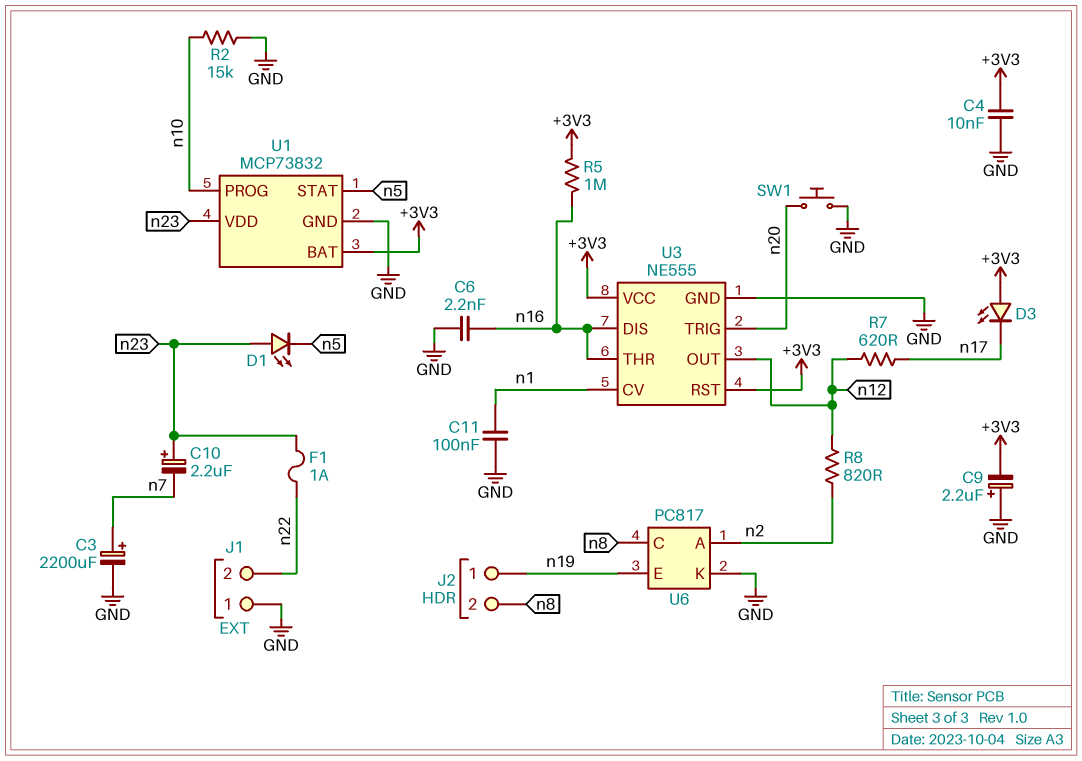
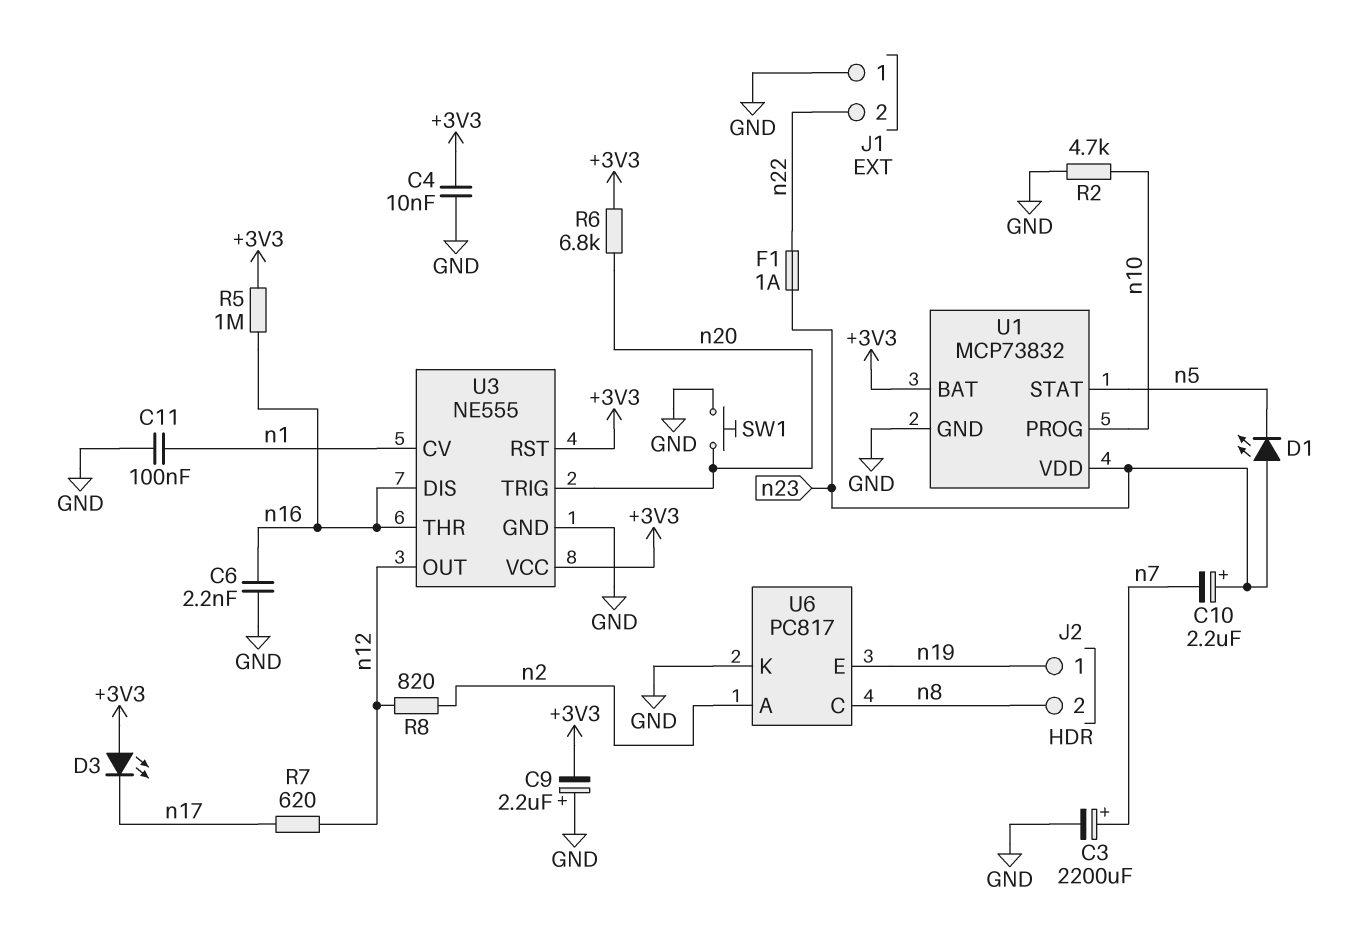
R2: 15k (GND, n10) -> 4.7k (GND, n10)
R6: none -> 6.8k (+3V3, n20)

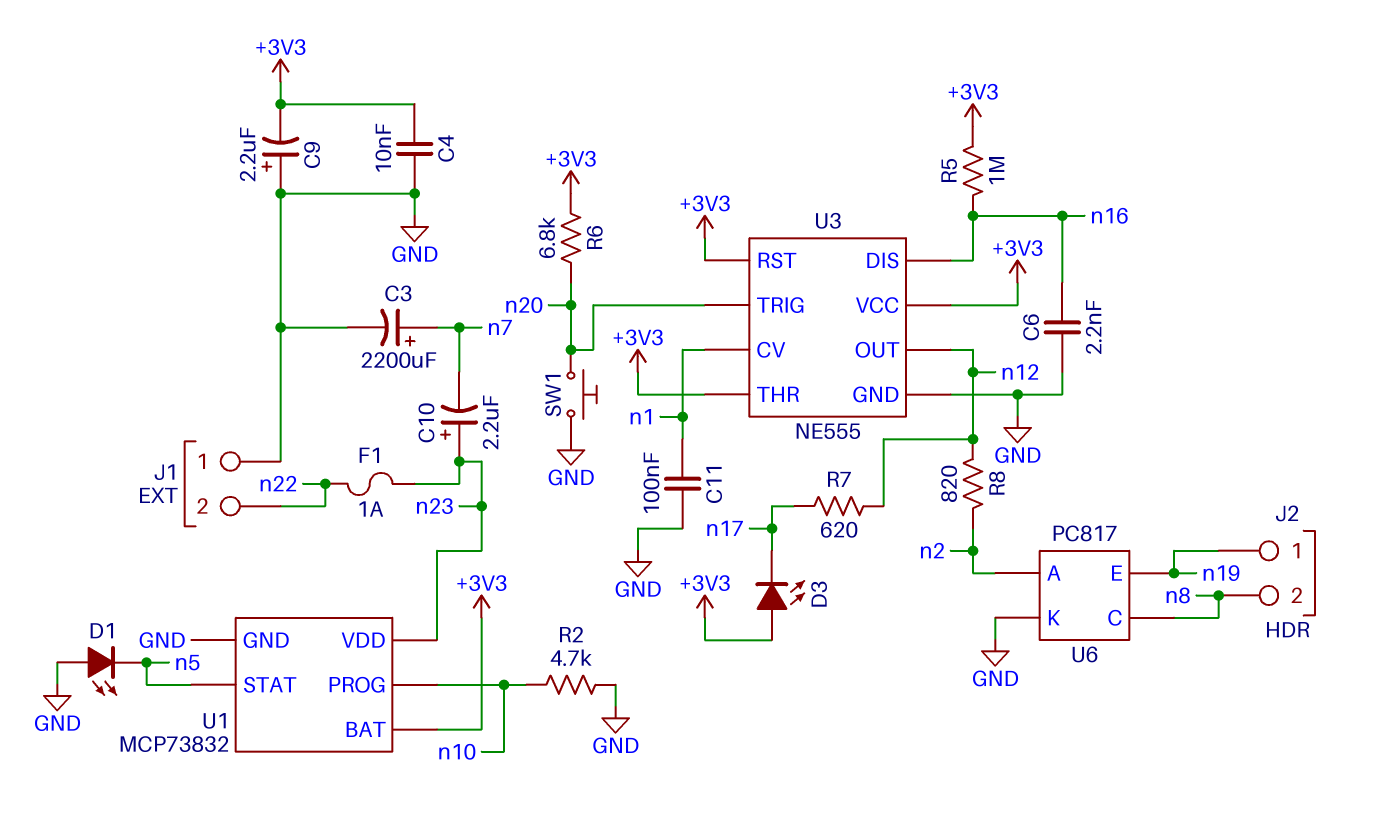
D1: LED (A n23, K n5) -> LED (A GND, K n5)
U3 pin THR: n16 -> +3V3

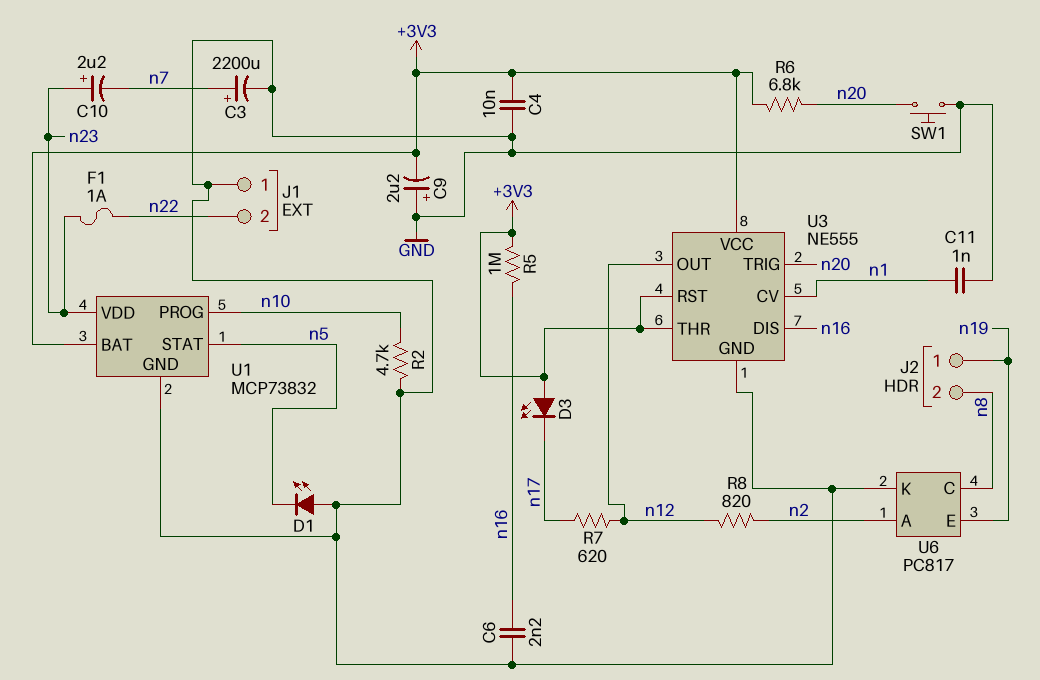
C11: 100nF (GND, n1) -> 1nF (GND, n1)

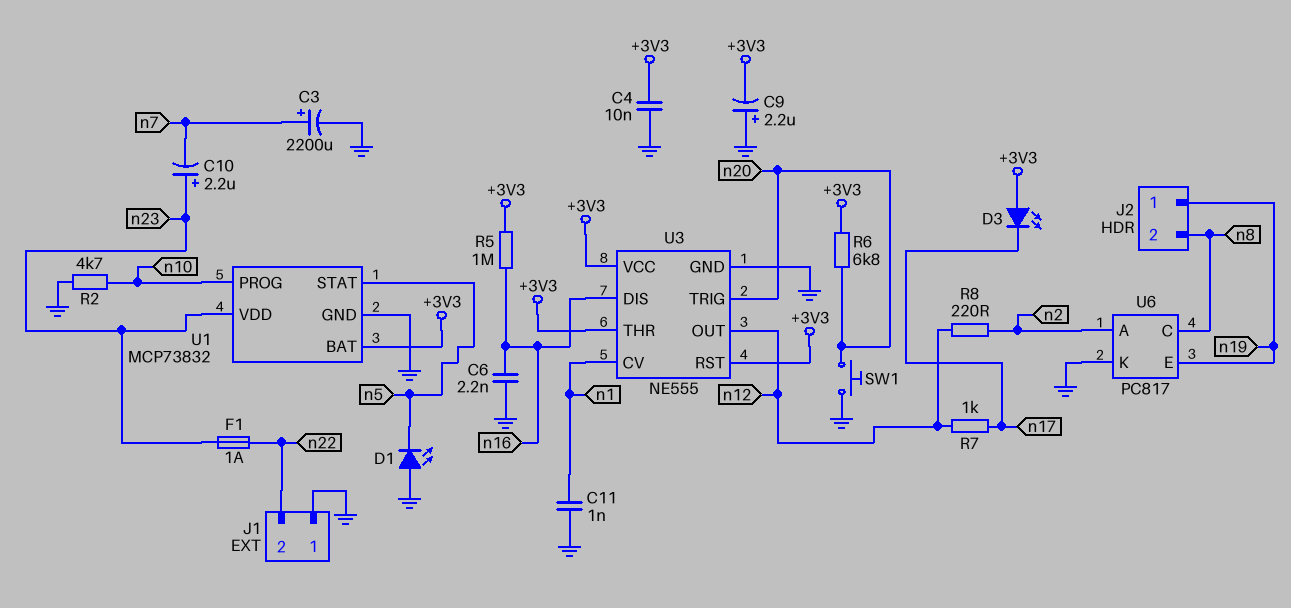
R7: 620 (n12, n17) -> 1k (n12, n17)
R8: 820 (n2, n12) -> 220 (n2, n12)

